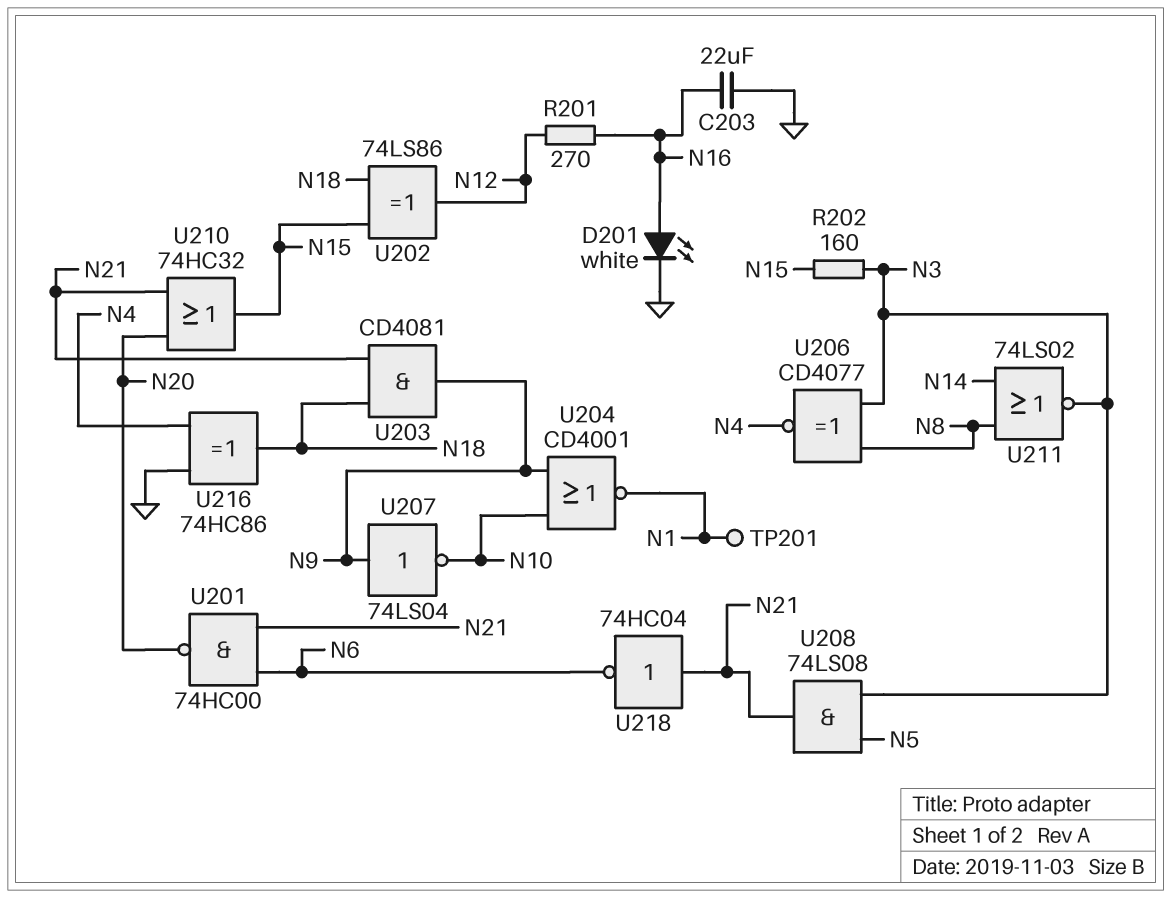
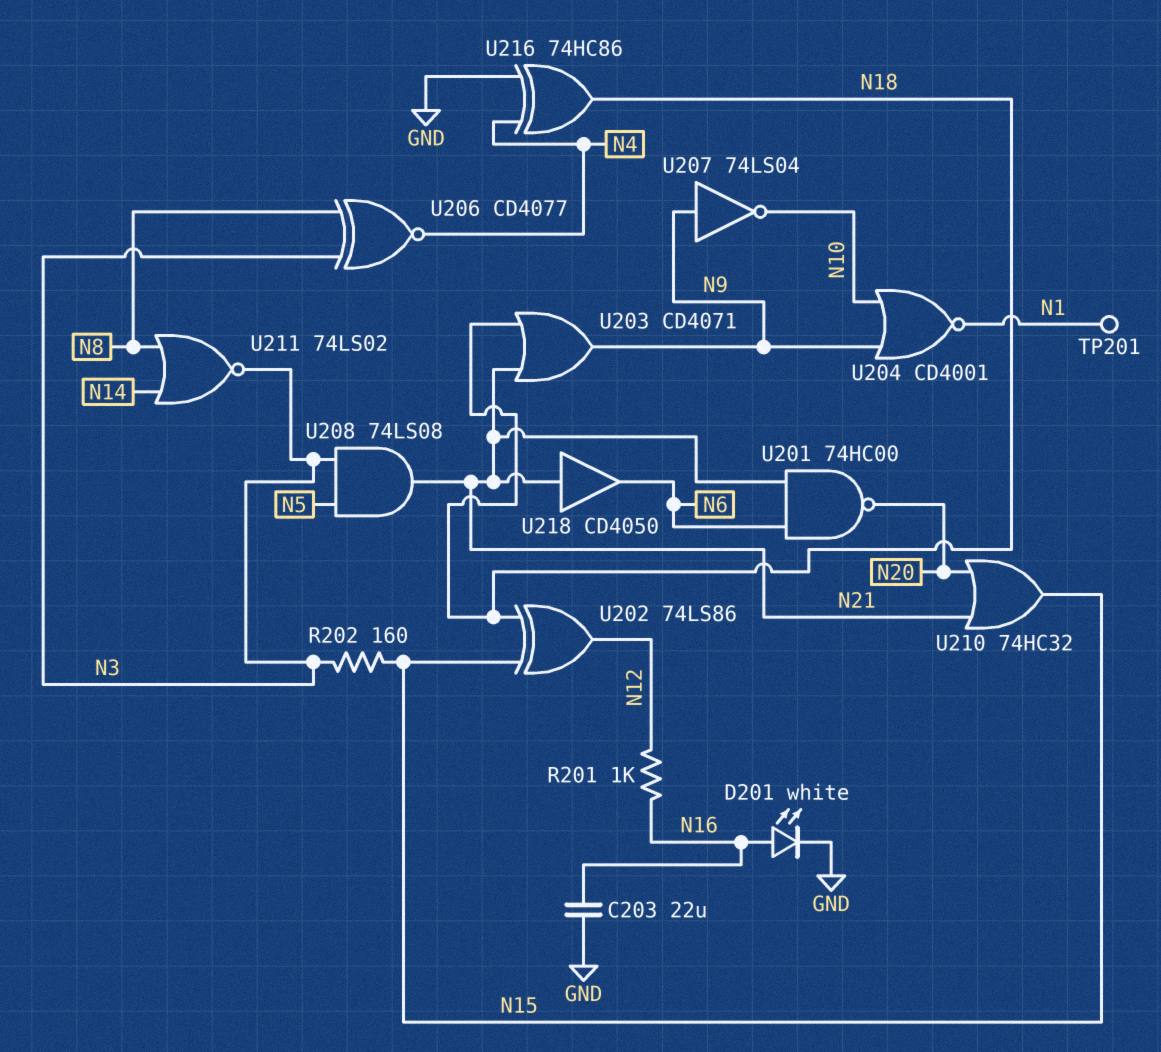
R201: 270 (N12, N16) -> 1k (N12, N16)
U203: AND CD4081 (in N18, in N21, out N9) -> OR CD4071 (in N18, in N21, out N9)
U218: NOT 74HC04 (in N21, out N6) -> buffer CD4050 (in N21, out N6)

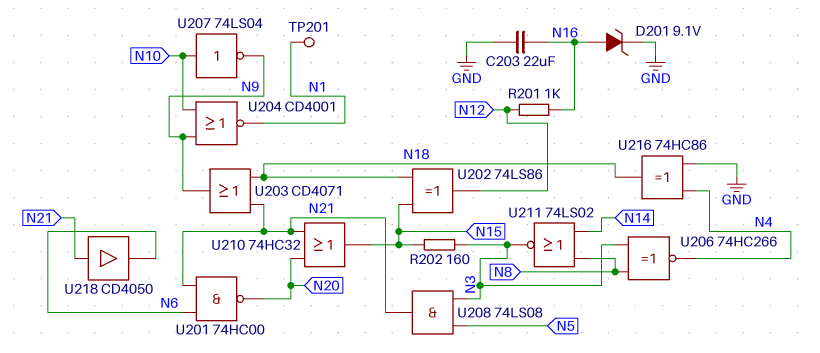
D201: LED white (A N16, K GND) -> zener 9.1V (A N16, K GND)
U206: XNOR CD4077 (in N3, in N8, out N4) -> XNOR 74HC266 (in N3, in N8, out N4)
U207: NOT 74LS04 (in N9, out N10) -> NOT 74LS04 (in N10, out N9)

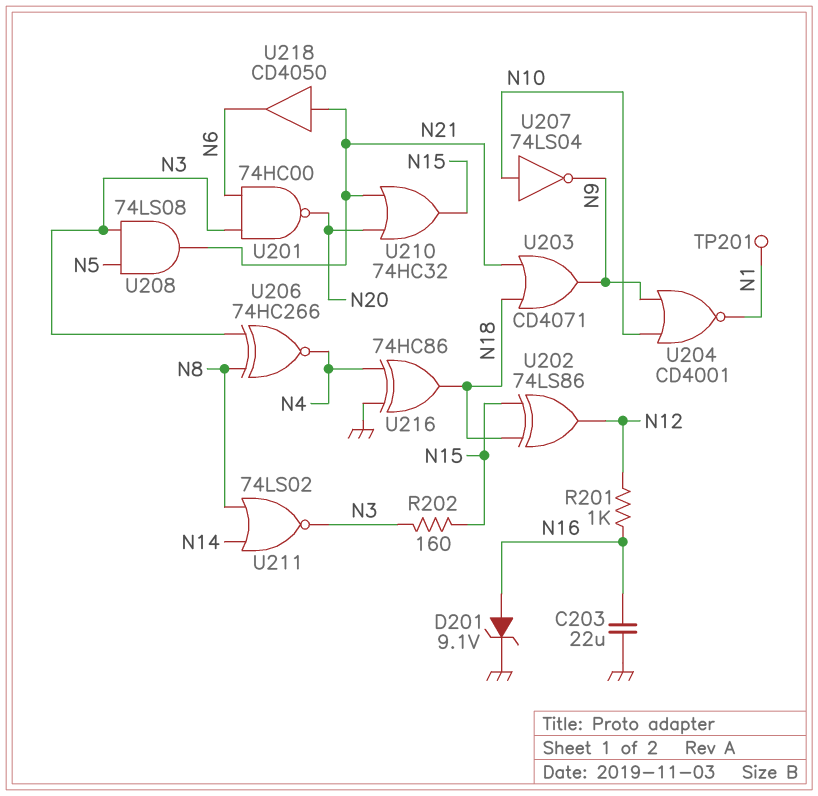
U201: NAND 74HC00 (in N6, in N21, out N20) -> NAND 74HC00 (in N3, in N6, out N20)

